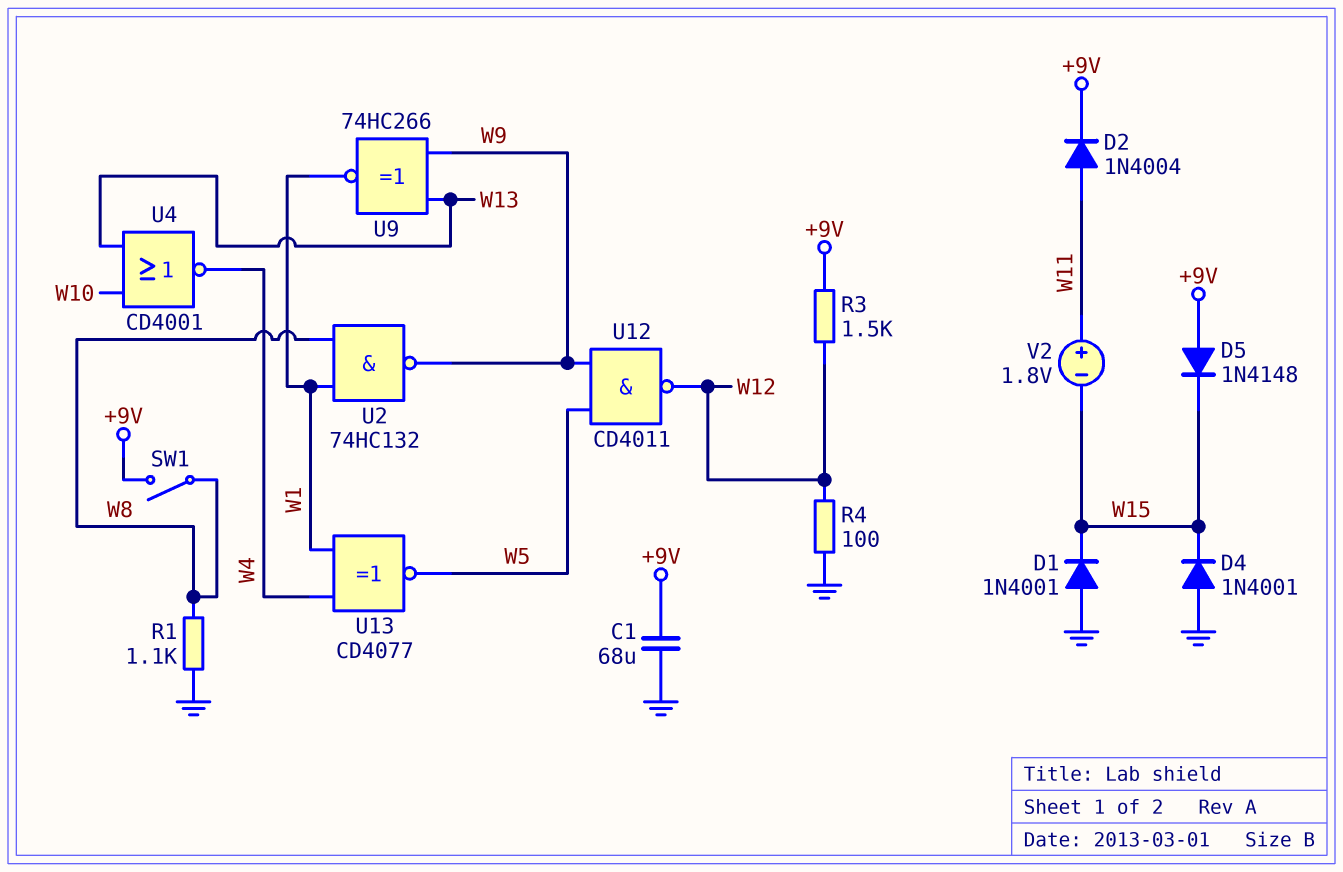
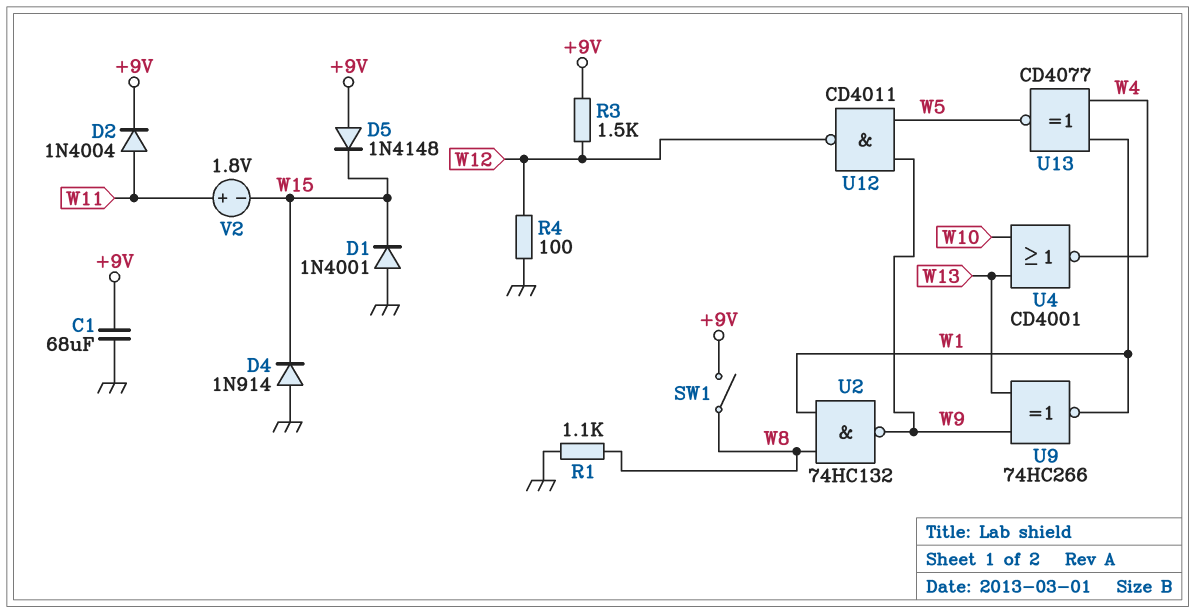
D4: diode 1N4001 (A GND, K W15) -> diode 1N914 (A GND, K W15)

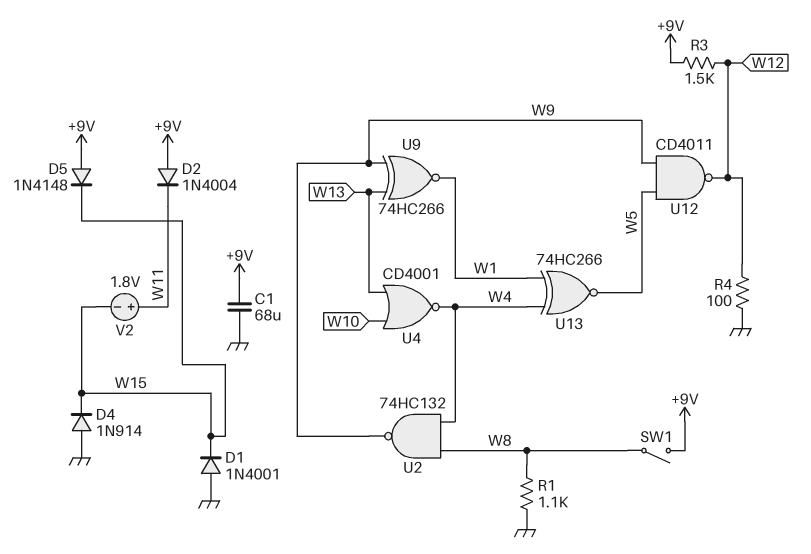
D2: diode 1N4004 (A W11, K +9V) -> diode 1N4004 (A +9V, K W11)
U2: NAND 74HC132 (in W1, in W8, out W9) -> NAND 74HC132 (in W4, in W8, out W9)
U13: XNOR CD4077 (in W1, in W4, out W5) -> XNOR 74HC266 (in W1, in W4, out W5)

